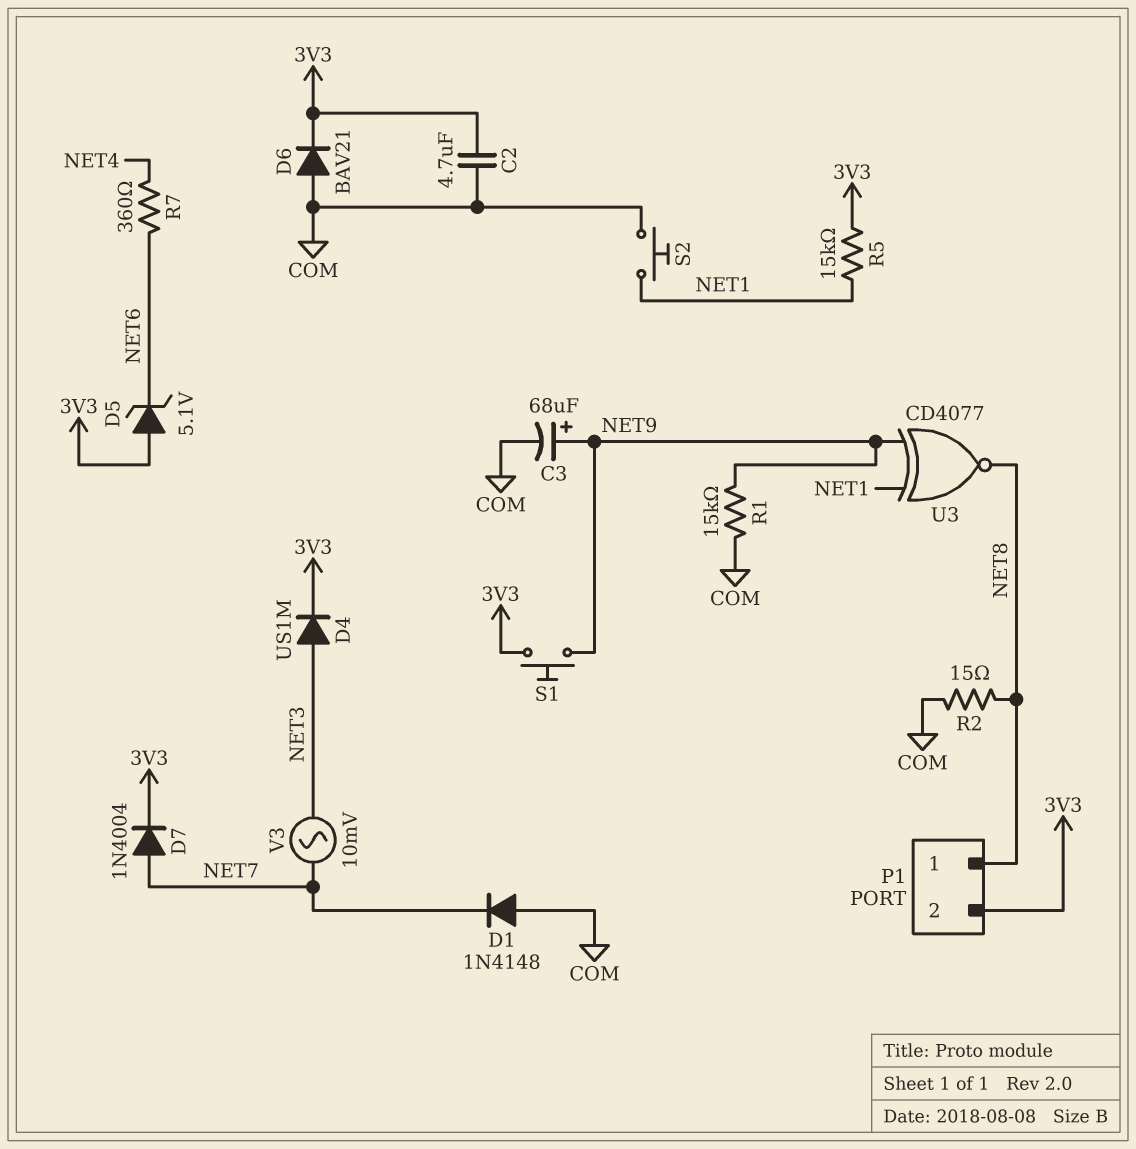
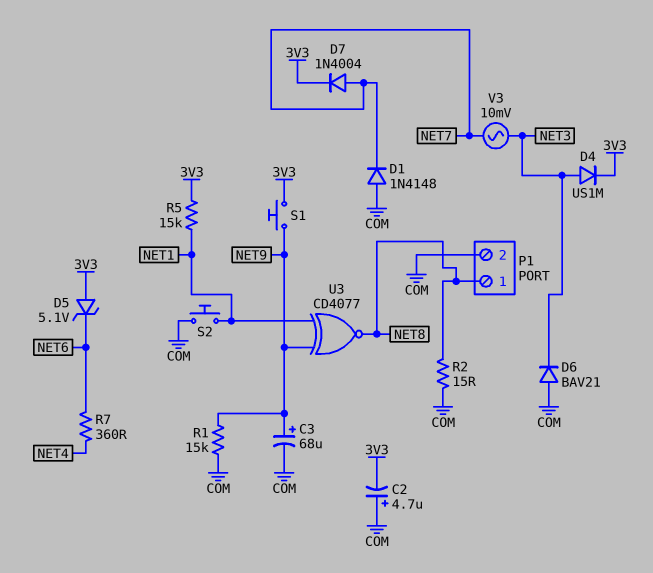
C2: 4.7uF (3V3, COM) -> 4.7uF (plus COM, minus 3V3)
D6: diode BAV21 (A COM, K 3V3) -> diode BAV21 (A COM, K NET3)
P1 pin 2: 3V3 -> COM

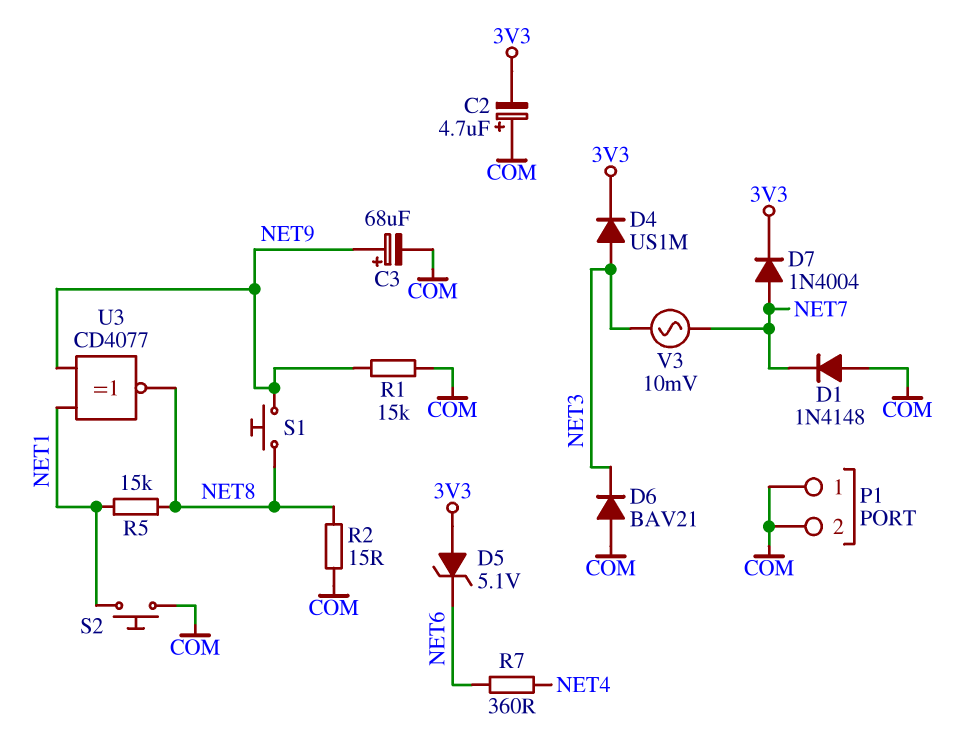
P1 pin 1: NET8 -> COM
R5: 15k (3V3, NET1) -> 15k (NET1, NET8)
S1: button (3V3, NET9) -> button (NET8, NET9)

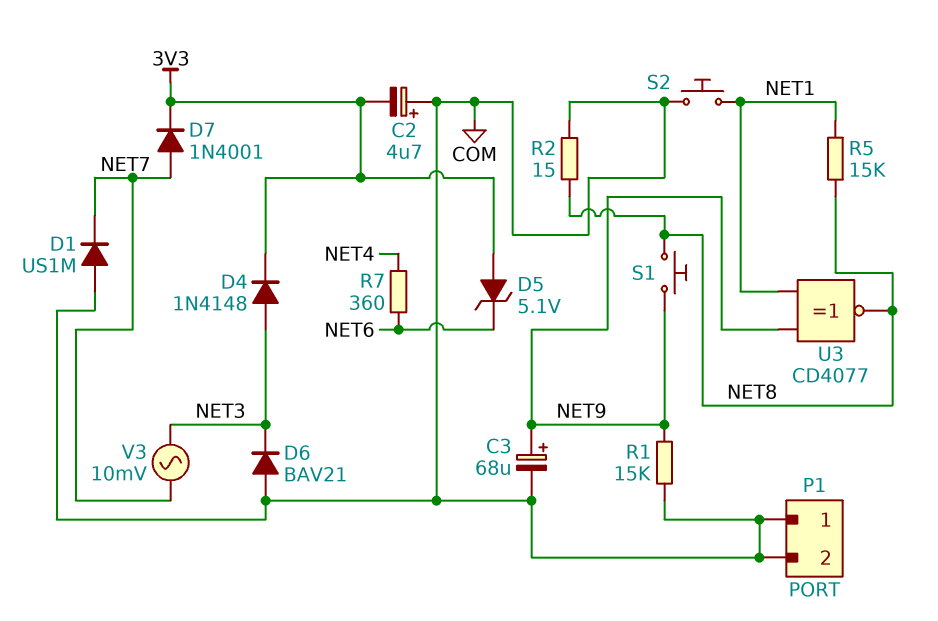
D1: diode 1N4148 (A COM, K NET7) -> diode US1M (A COM, K NET7)
D4: diode US1M (A NET3, K 3V3) -> diode 1N4148 (A NET3, K 3V3)
D7: diode 1N4004 (A NET7, K 3V3) -> diode 1N4001 (A NET7, K 3V3)

